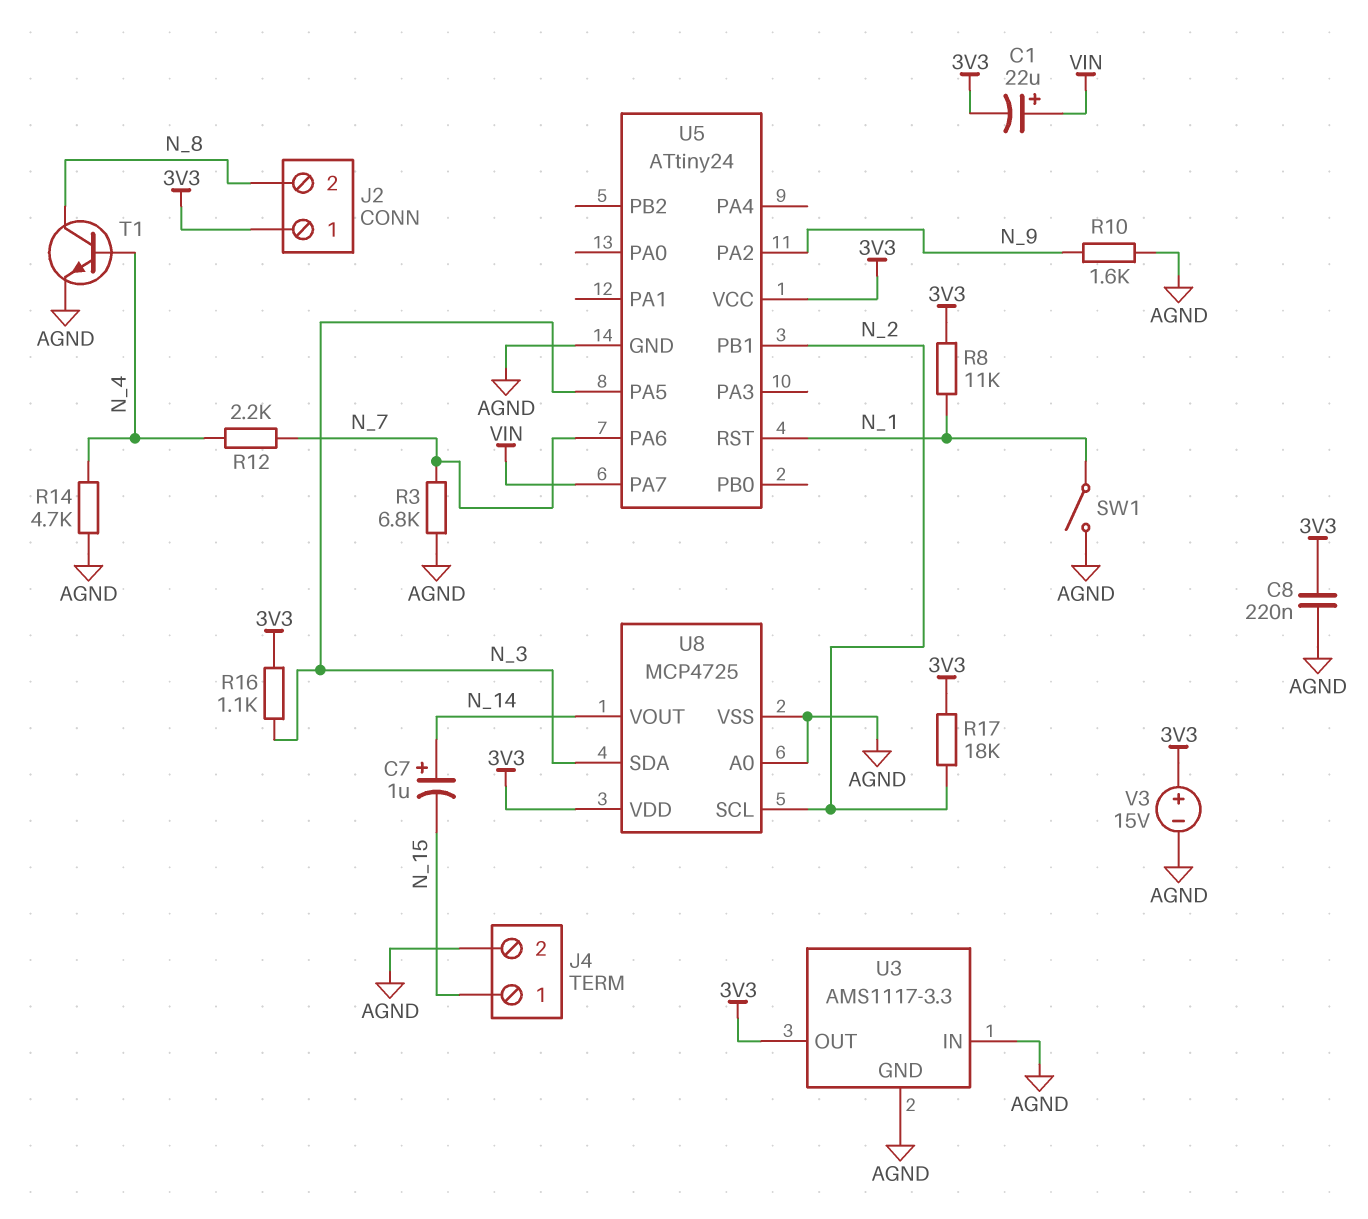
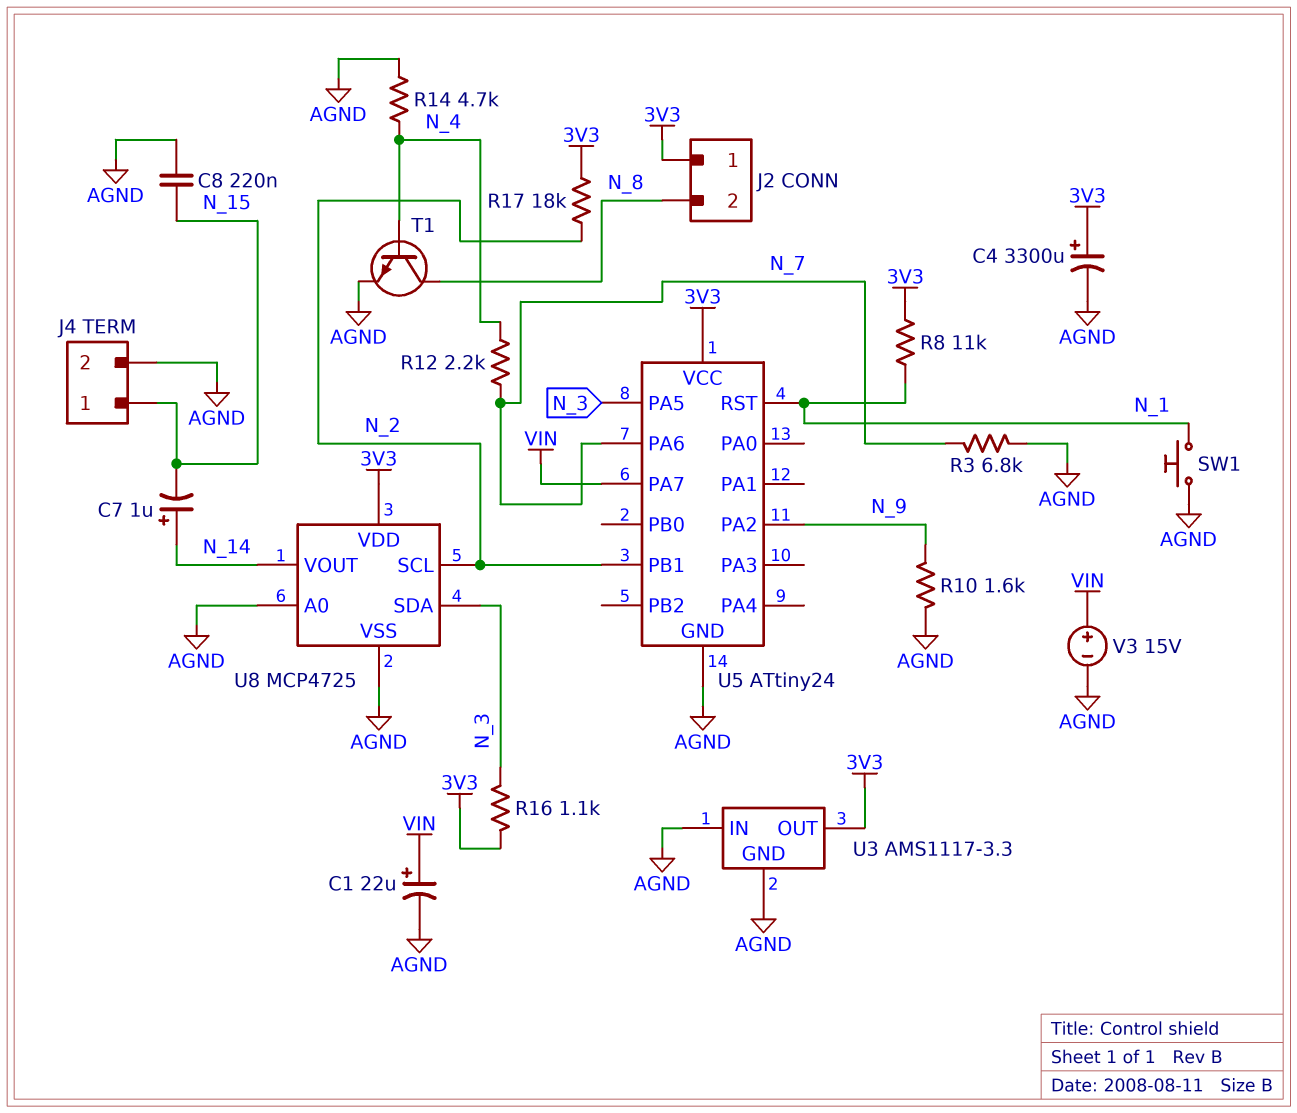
C1: 22uF (plus VIN, minus 3V3) -> 22uF (plus VIN, minus AGND)
C4: none -> 3300uF (plus 3V3, minus AGND)
C8: 220nF (3V3, AGND) -> 220nF (AGND, N_15)
SW1: switch (AGND, N_1) -> button (AGND, N_1)
V3: 15V (plus 3V3, minus AGND) -> 15V (plus VIN, minus AGND)

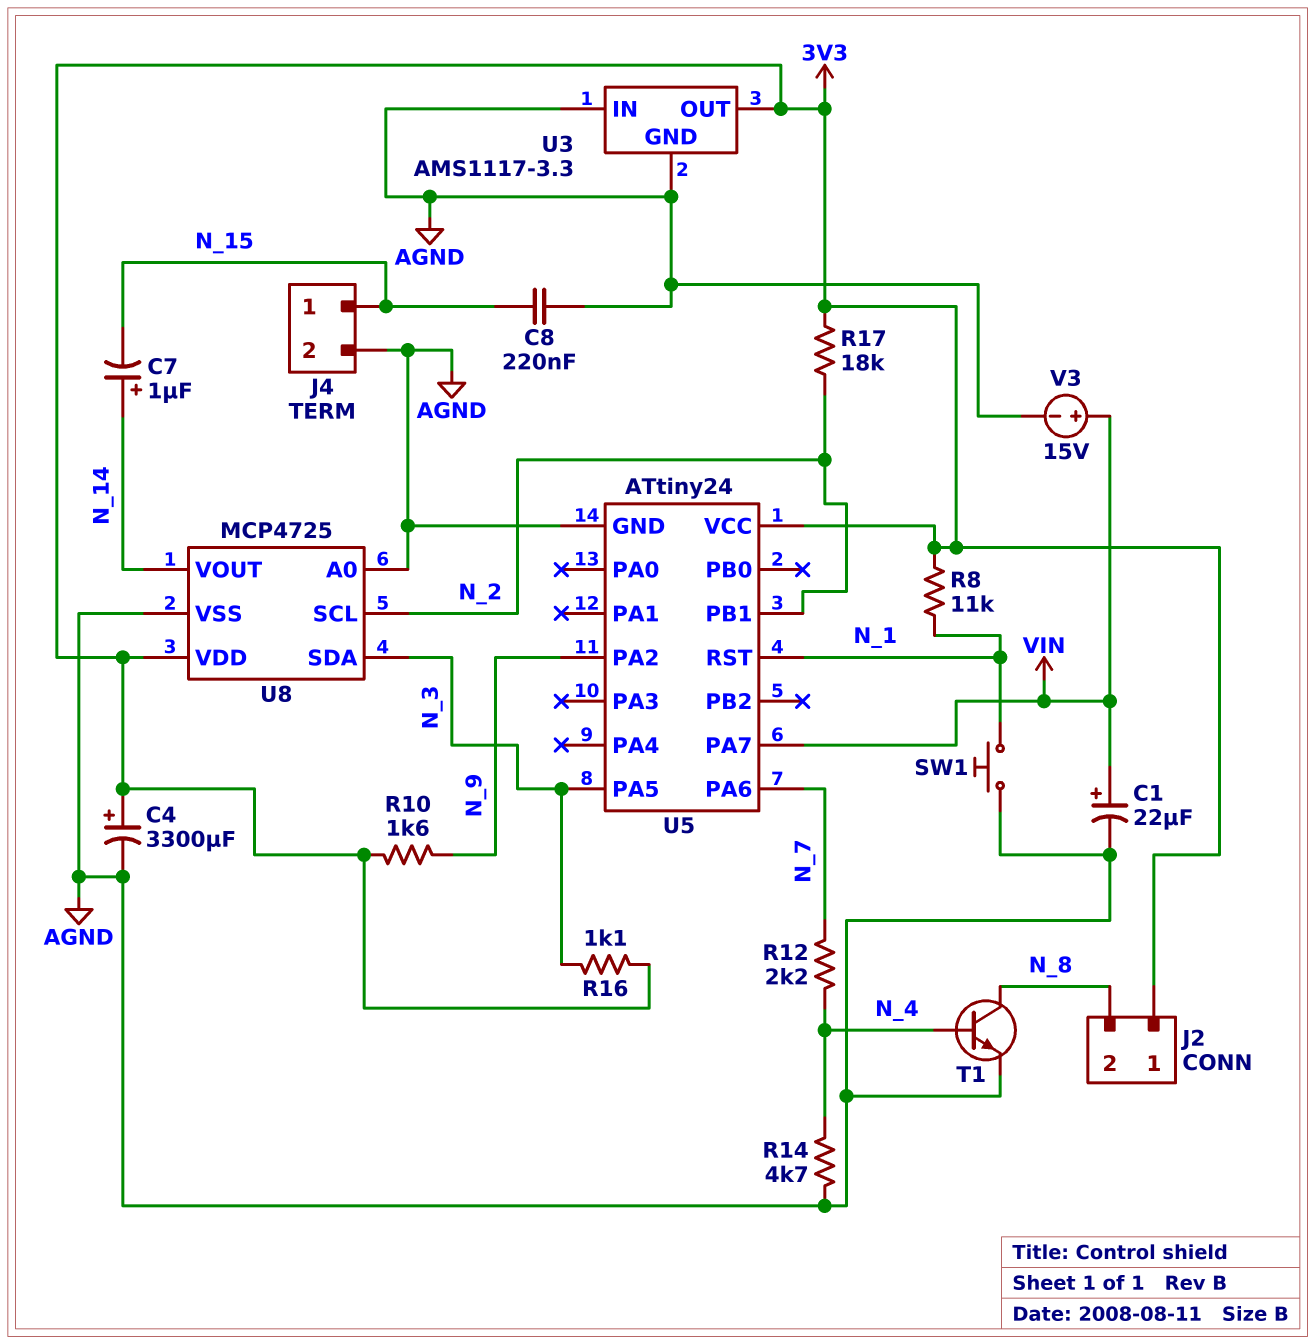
R3: 6.8k (AGND, N_7) -> none
R10: 1.6k (AGND, N_9) -> 1.6k (3V3, N_9)

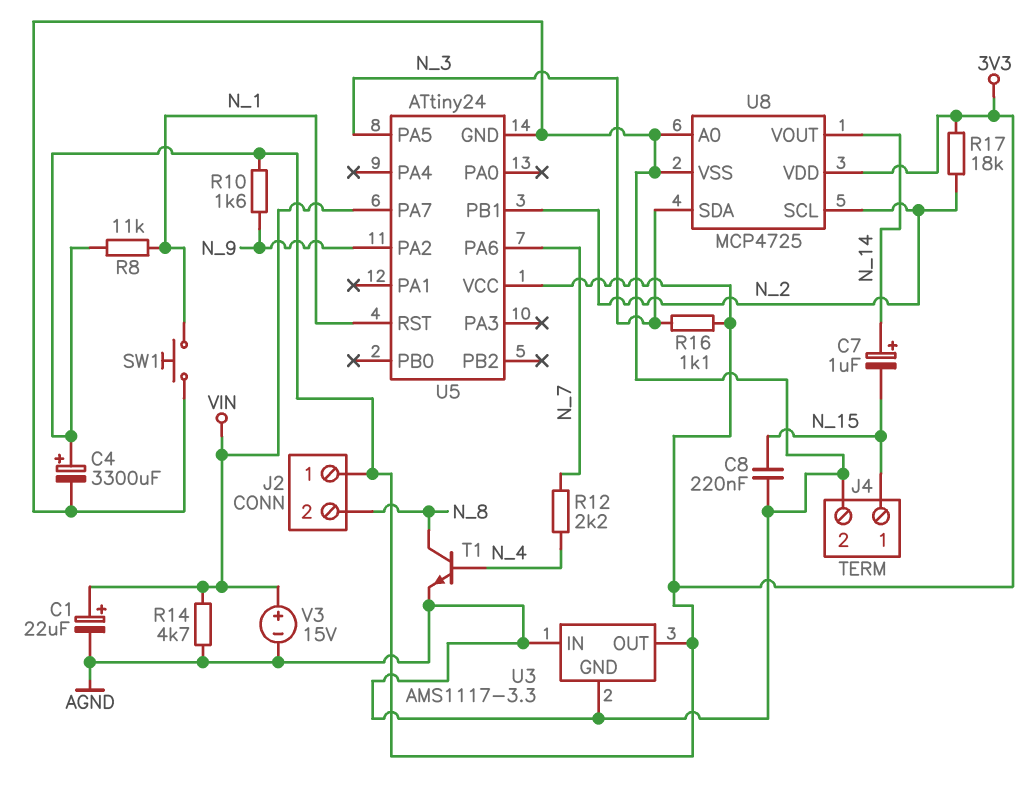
R14: 4.7k (AGND, N_4) -> 4.7k (AGND, VIN)

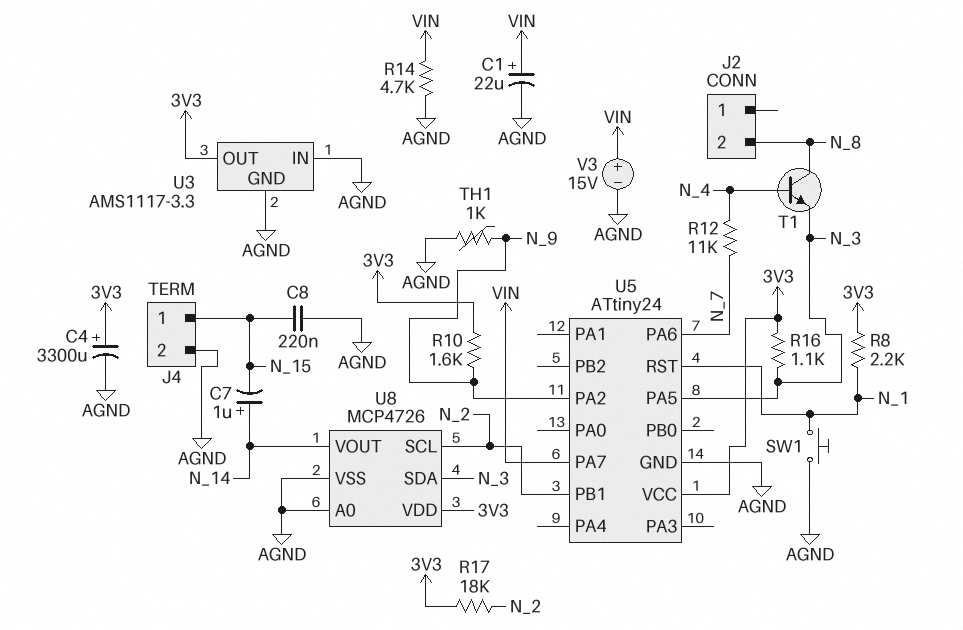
J2 pin 1: 3V3 -> none
R8: 11k (3V3, N_1) -> 2.2k (3V3, N_1)
R12: 2.2k (N_4, N_7) -> 11k (N_4, N_7)
T1: NPN (B N_4, C N_8, E AGND) -> NPN (B N_4, C N_8, E N_3)
TH1: none -> 1k (AGND, N_9)
U8: MCP4725 -> MCP4726

